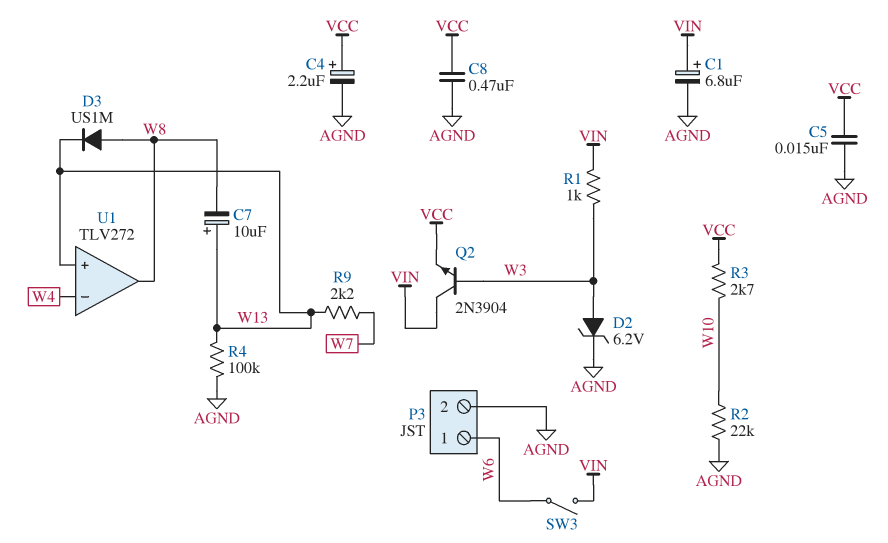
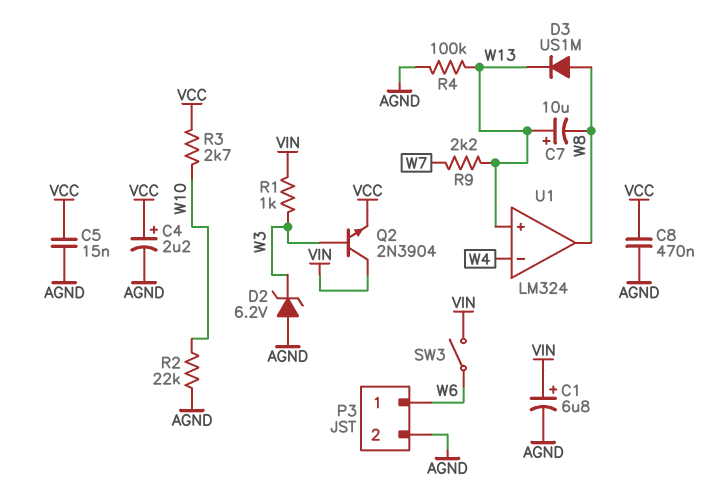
D2: zener 6.2V (A W3, K AGND) -> zener 6.2V (A AGND, K W3)
U1: TLV272 -> LM324

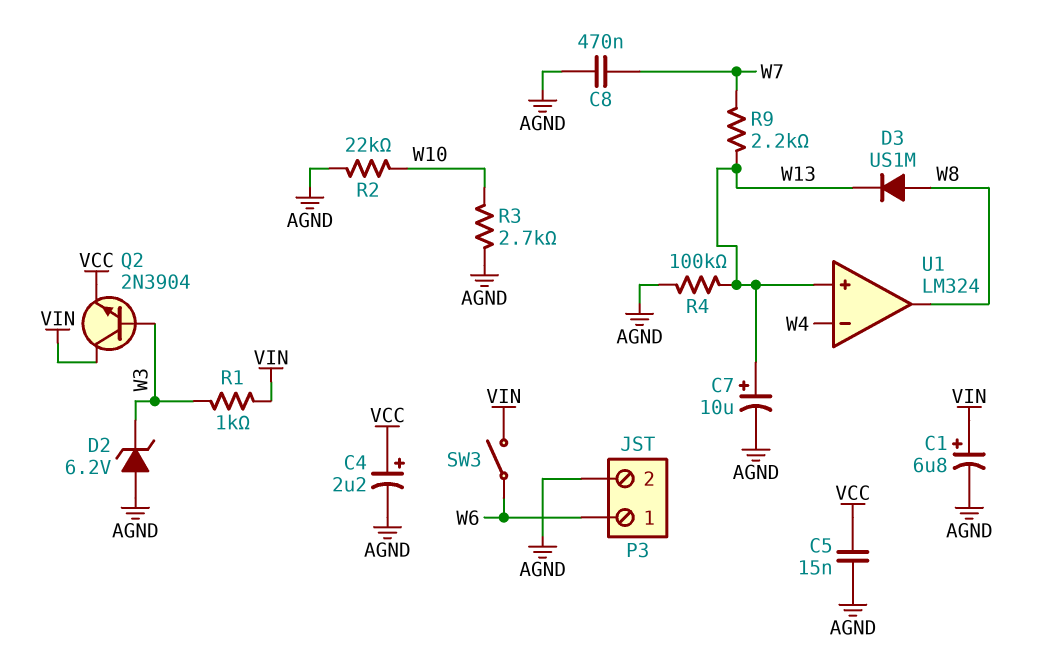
C7: 10uF (plus W13, minus W8) -> 10uF (plus W13, minus AGND)
C8: 470nF (AGND, VCC) -> 470nF (AGND, W7)
R3: 2.7k (VCC, W10) -> 2.7k (AGND, W10)

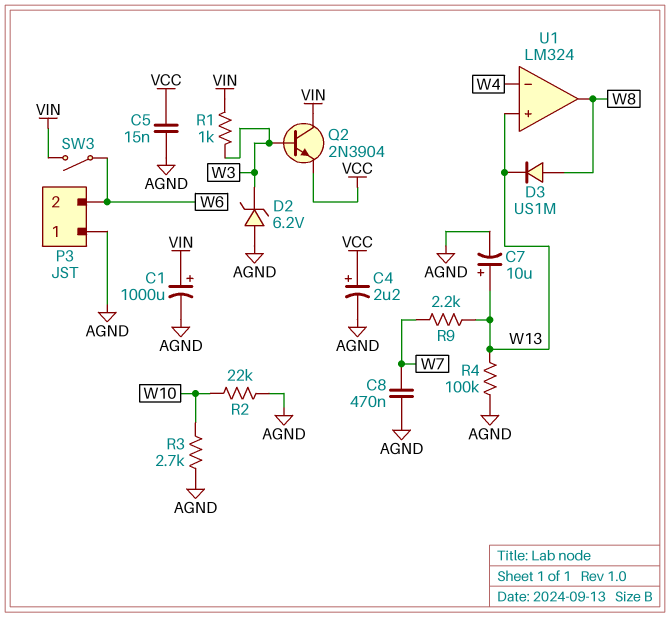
C1: 6.8uF (plus VIN, minus AGND) -> 1000uF (plus VIN, minus AGND)
P3 pin 1: W6 -> AGND
P3 pin 2: AGND -> W6

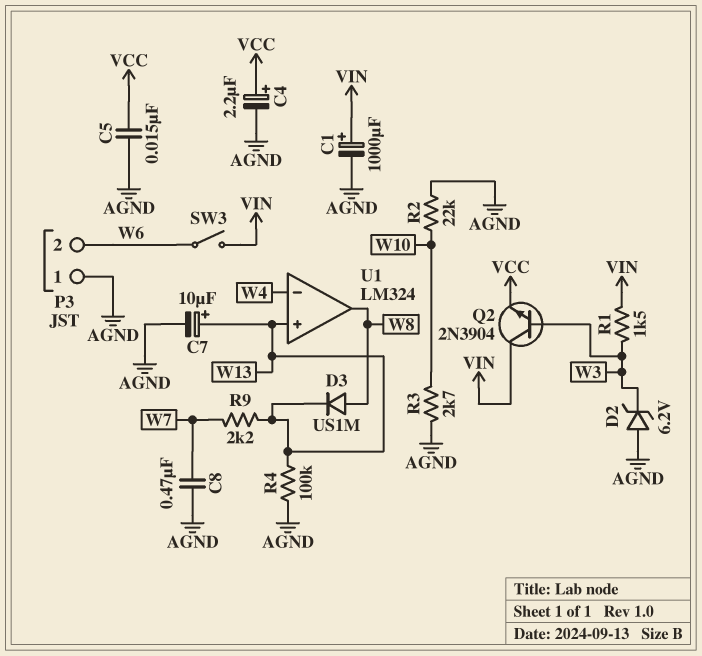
R1: 1k (VIN, W3) -> 1.5k (VIN, W3)

